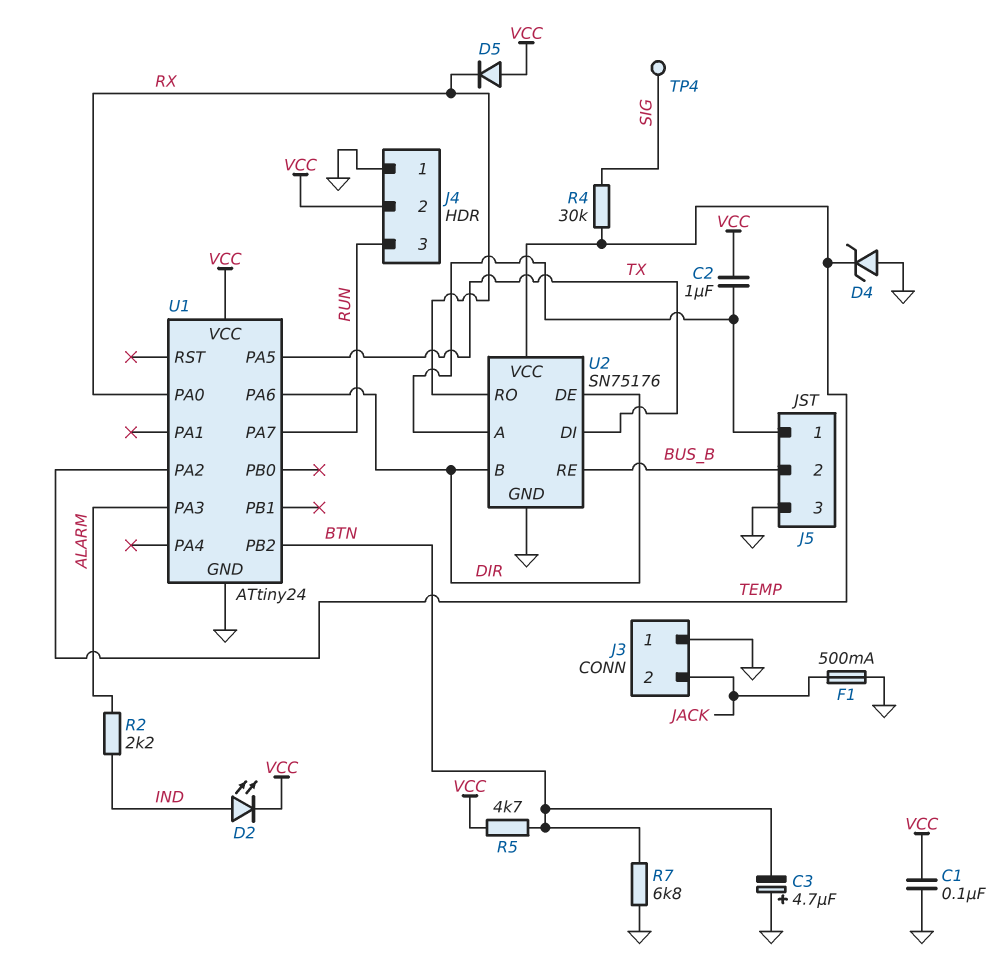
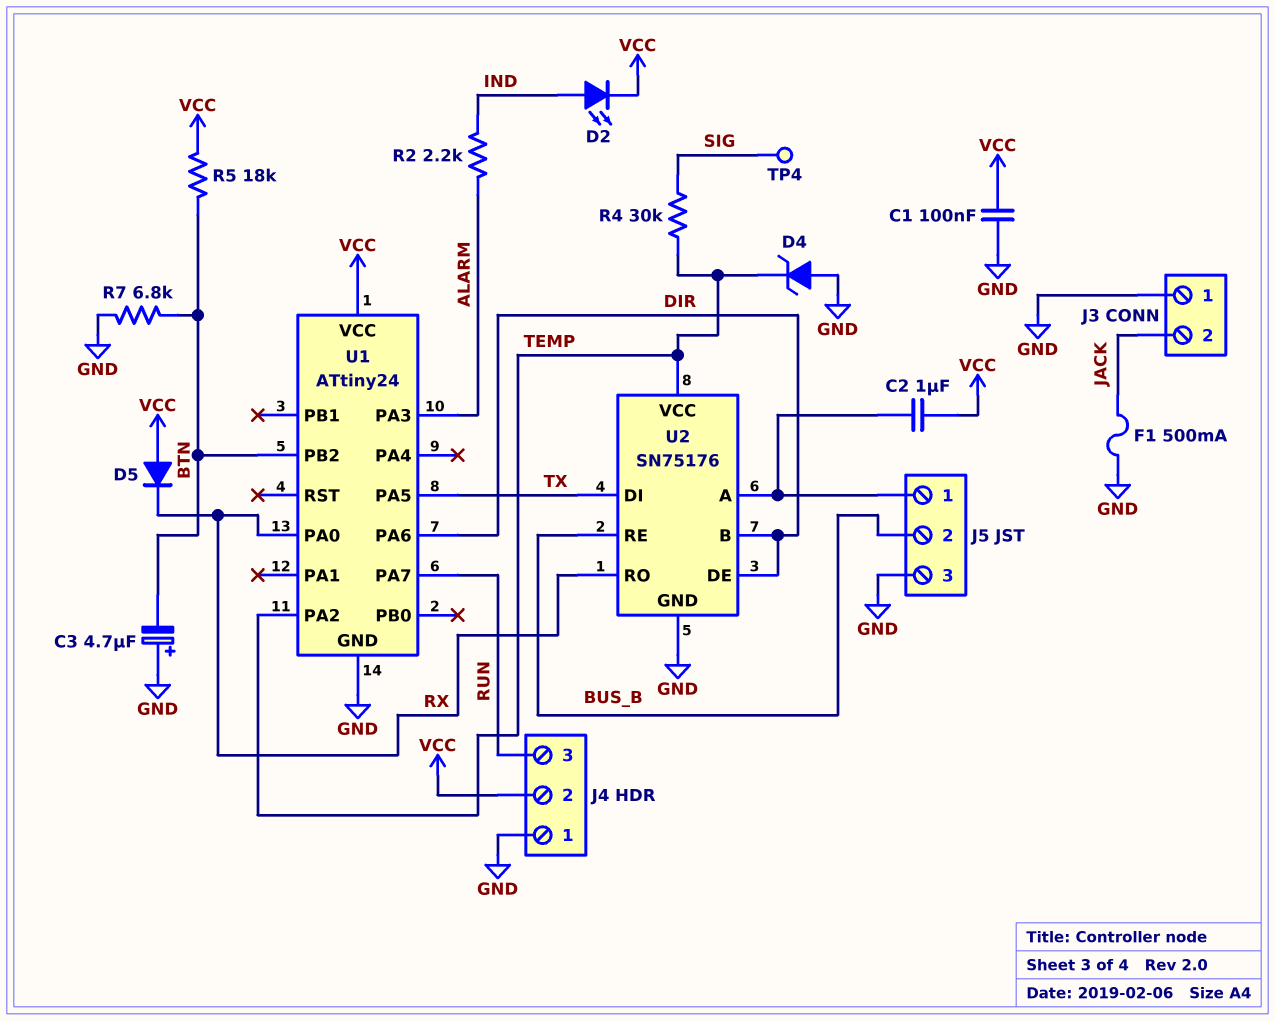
R5: 4.7k (BTN, VCC) -> 18k (BTN, VCC)

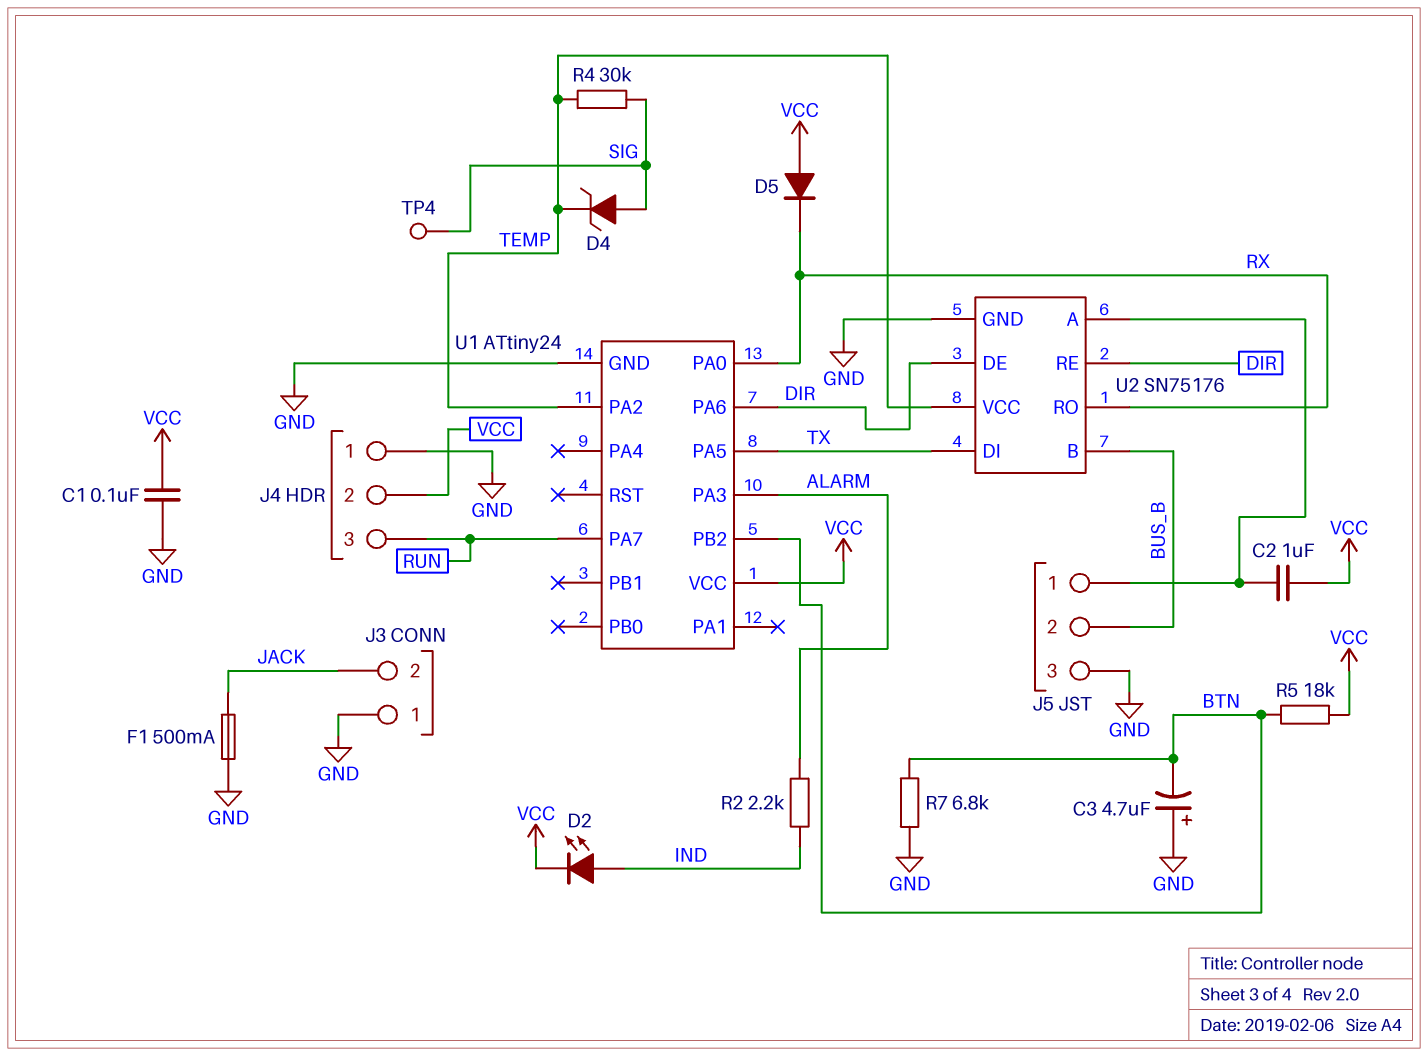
D4: zener (A GND, K TEMP) -> zener (A SIG, K TEMP)
U2 pin B: DIR -> BUS_B
U2 pin RE: BUS_B -> DIR

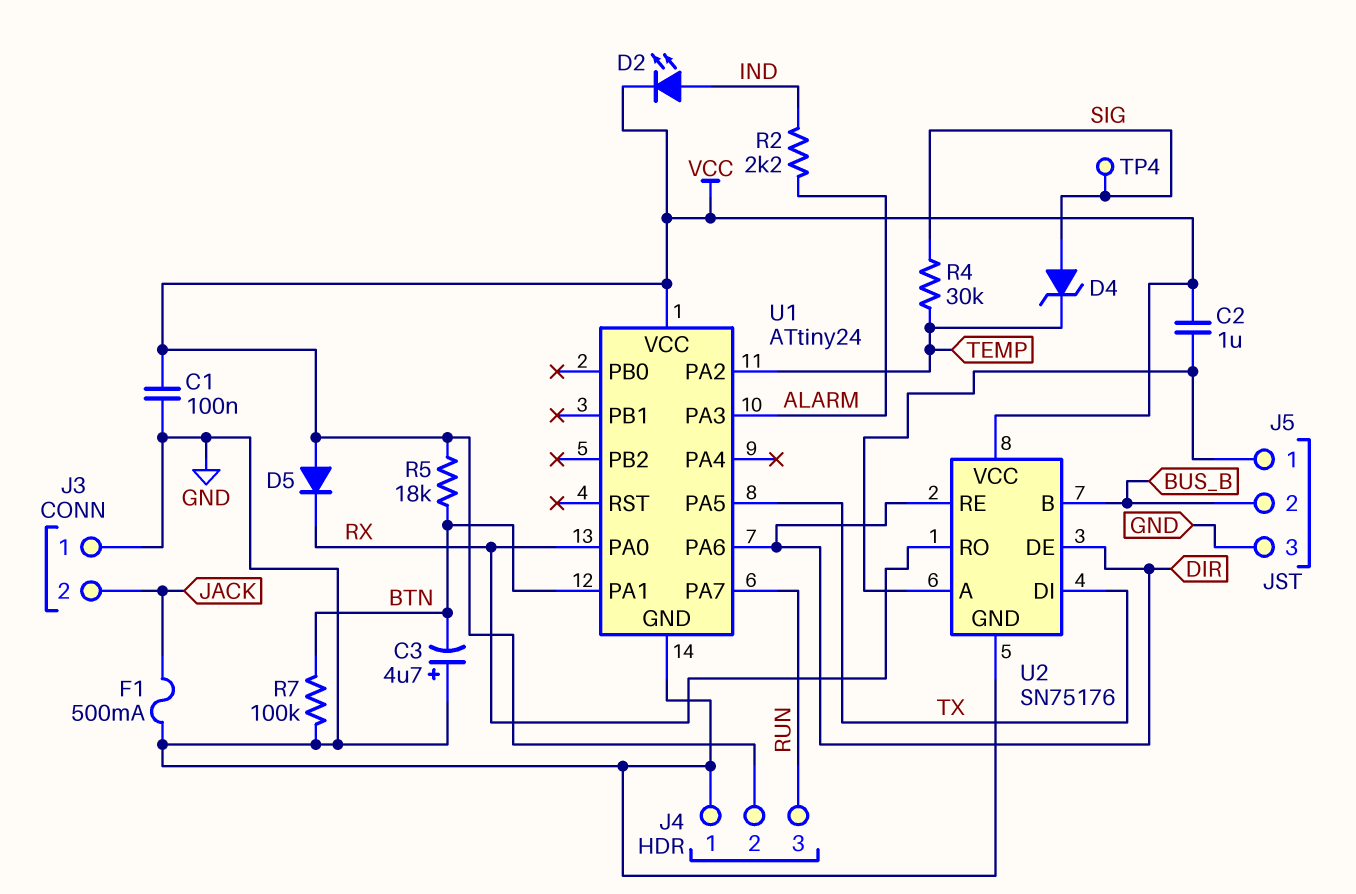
R7: 6.8k (BTN, GND) -> 100k (BTN, GND)
U1 pin PA1: none -> BTN
U1 pin PB2: BTN -> none
U2 pin VCC: TEMP -> VCC

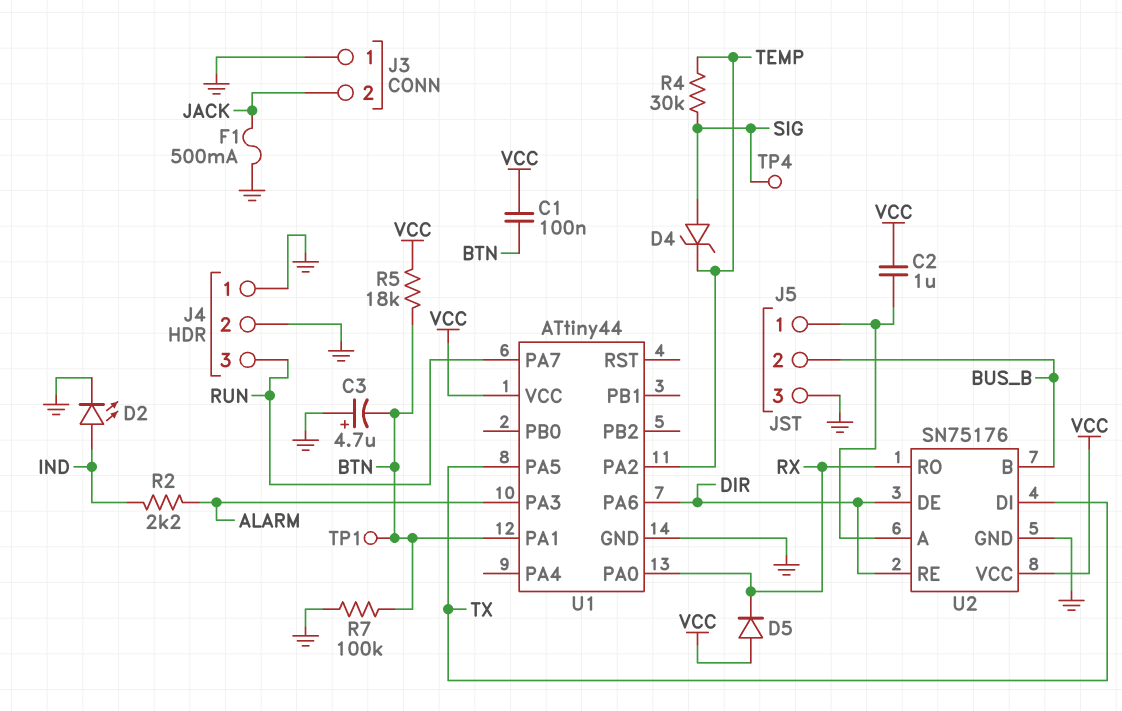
C1: 100nF (GND, VCC) -> 100nF (BTN, VCC)
D2: LED (A IND, K VCC) -> LED (A IND, K GND)
J4 pin 2: VCC -> GND
TP1: none -> test point (BTN)
U1: ATtiny24 -> ATtiny44

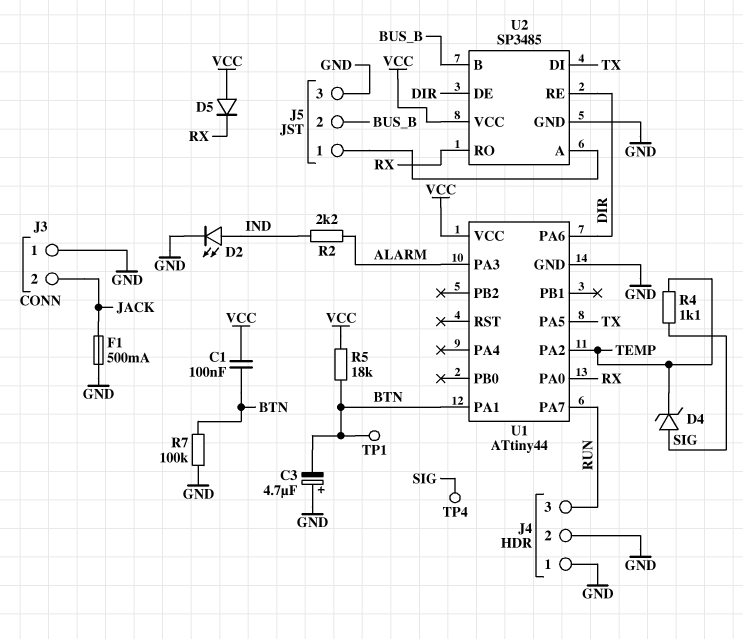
C2: 1uF (J5/1, VCC) -> none
R4: 30k (SIG, TEMP) -> 1.1k (SIG, TEMP)
U2: SN75176 -> SP3485

